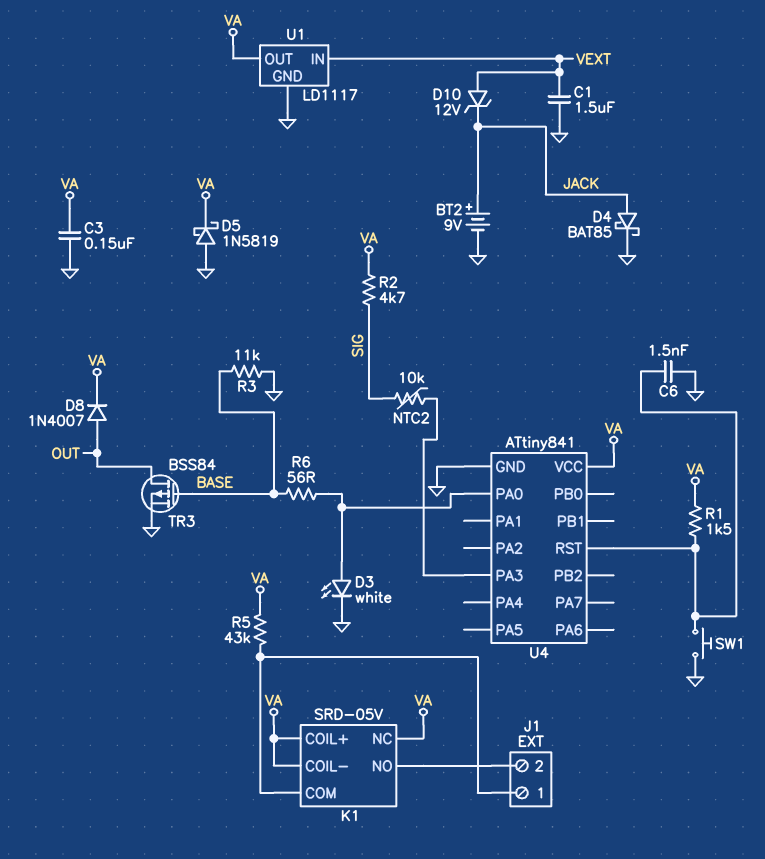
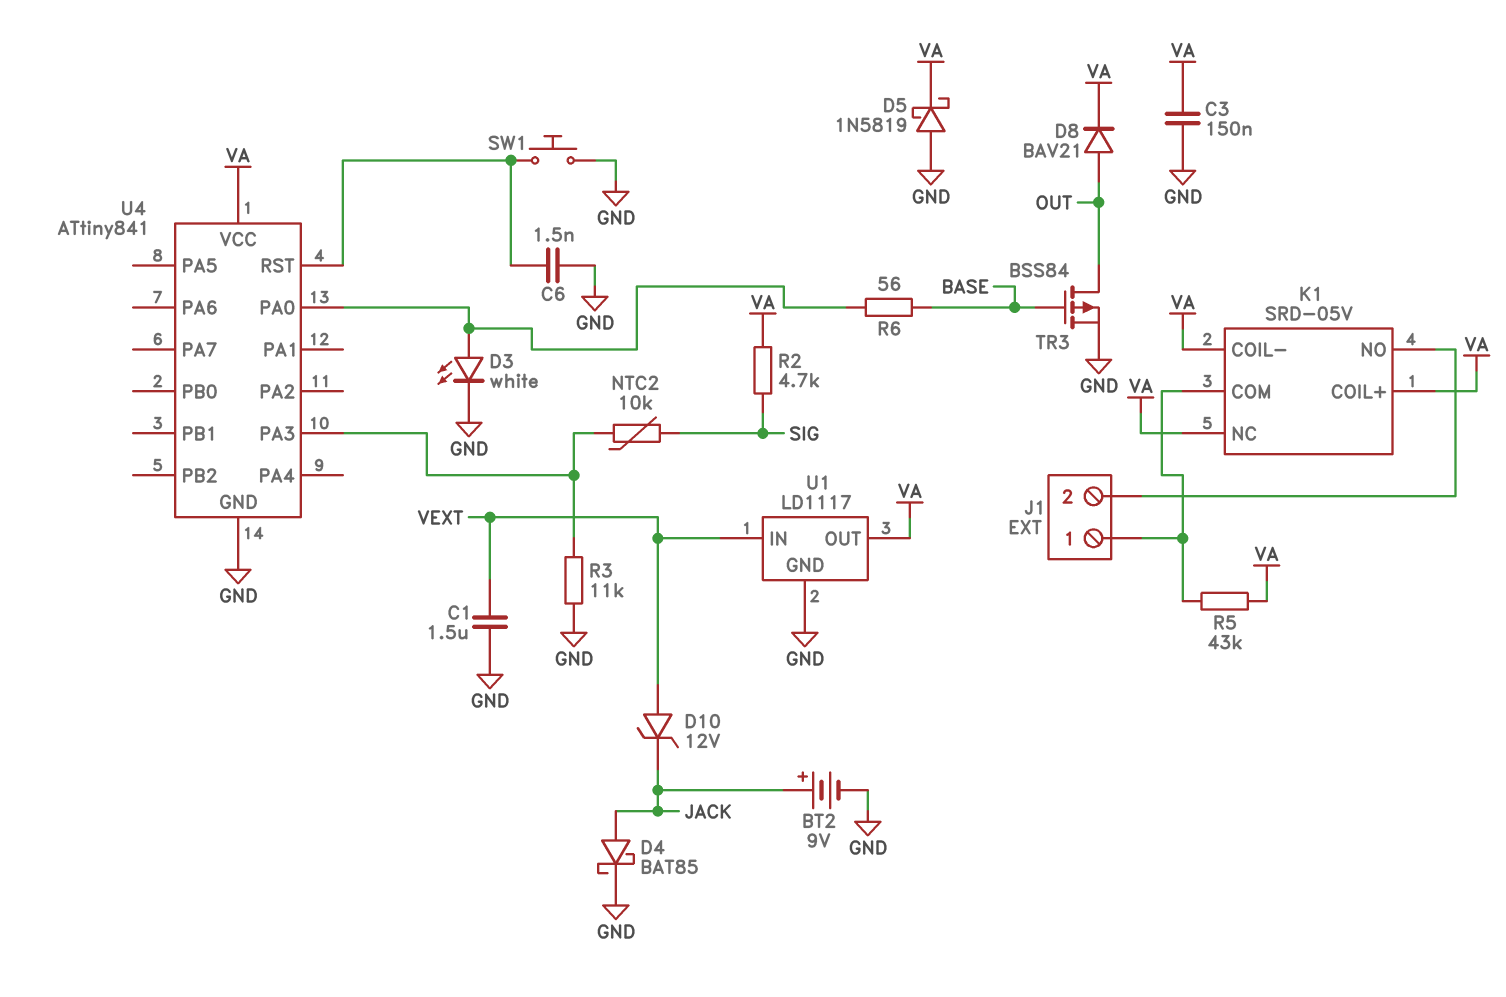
D8: diode 1N4007 (A OUT, K VA) -> diode BAV21 (A OUT, K VA)
R1: 1.5k (U4/RST, VA) -> none
R3: 11k (BASE, GND) -> 11k (GND, U4/PA3)

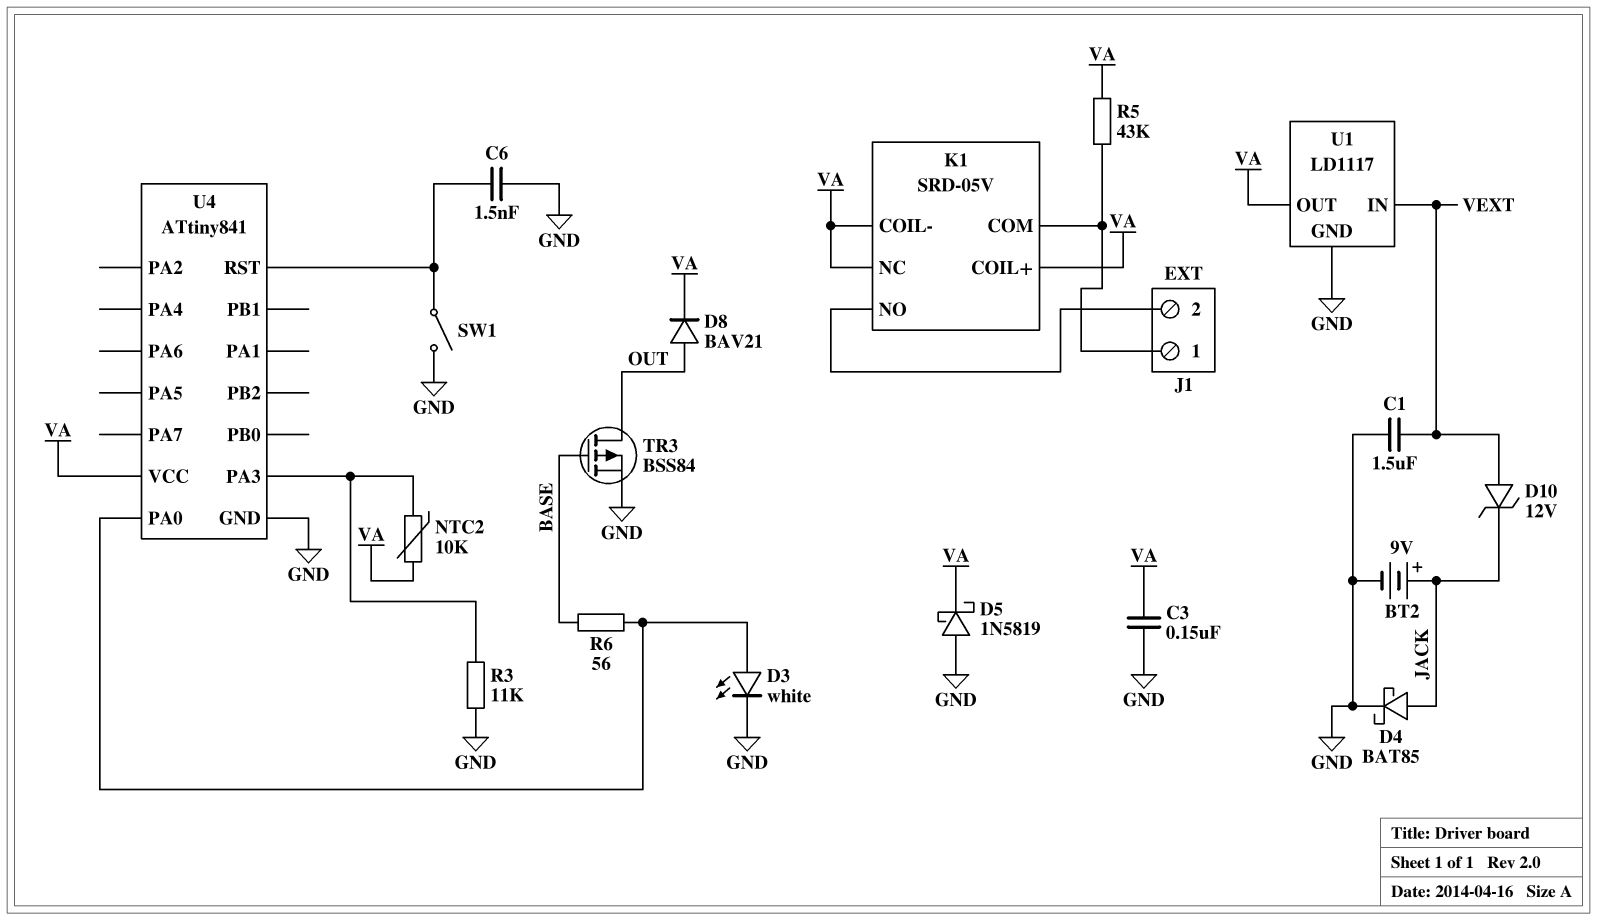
NTC2: 10k (SIG, U4/PA3) -> 10k (U4/PA3, VA)
R2: 4.7k (SIG, VA) -> none
SW1: button (GND, U4/RST) -> switch (GND, U4/RST)

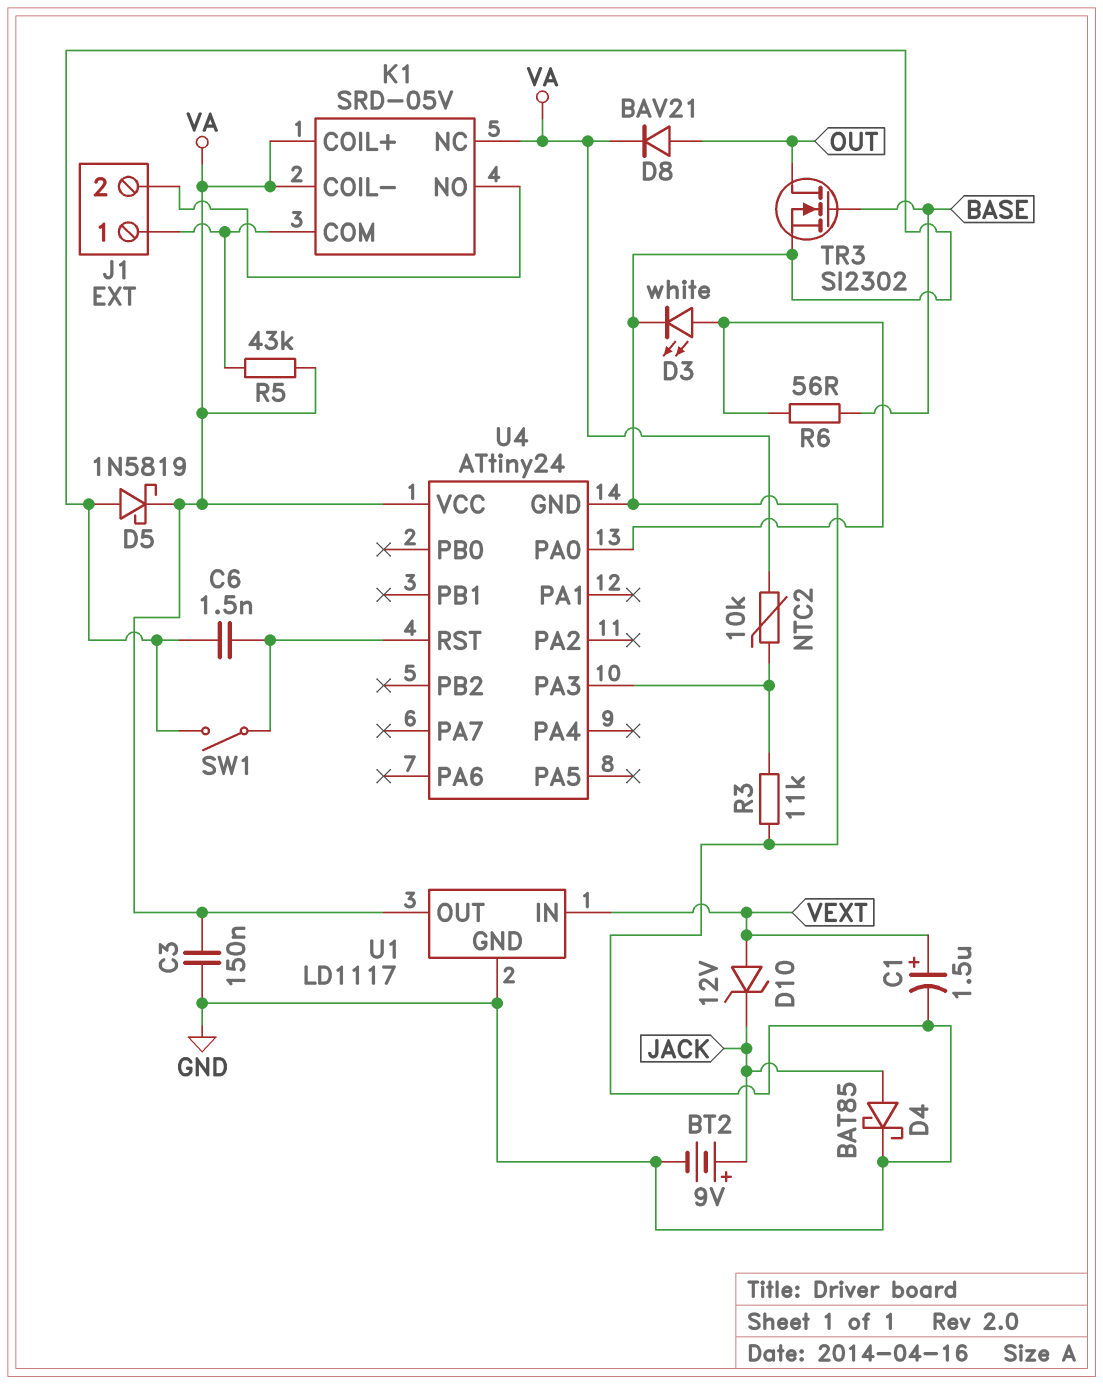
C1: 1.5uF (GND, VEXT) -> 1.5uF (plus VEXT, minus GND)
TR3: PMOS BSS84 (G BASE, D OUT, S GND) -> NMOS SI2302 (G BASE, D OUT, S GND)
U4: ATtiny841 -> ATtiny24

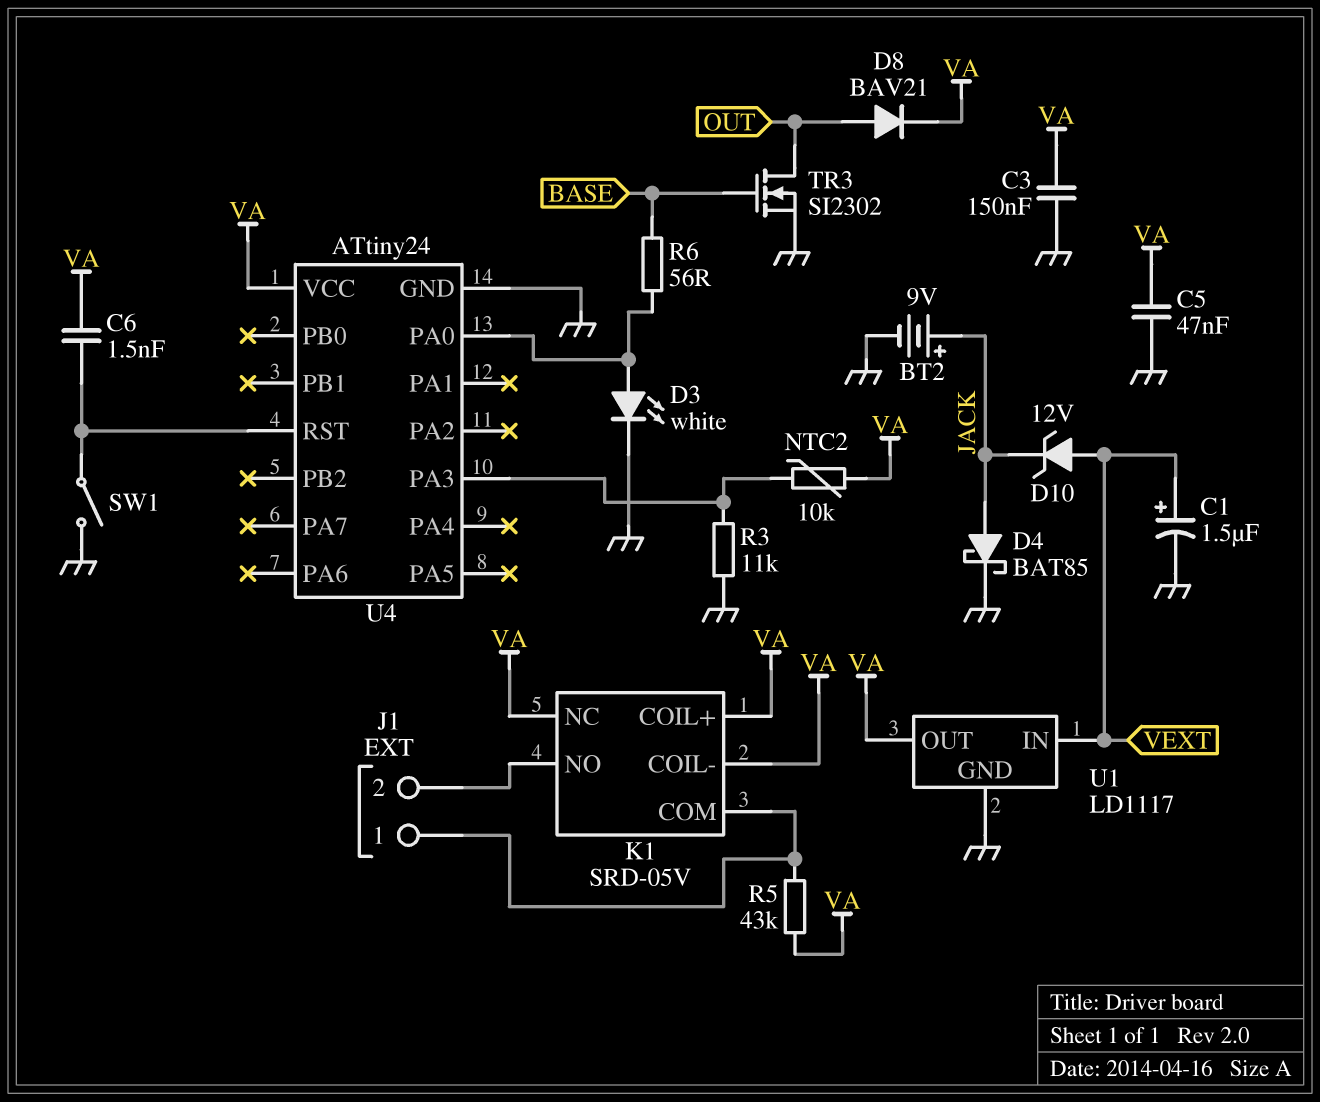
C5: none -> 47nF (GND, VA)
C6: 1.5nF (GND, U4/RST) -> 1.5nF (U4/RST, VA)
D5: schottky 1N5819 (A GND, K VA) -> none

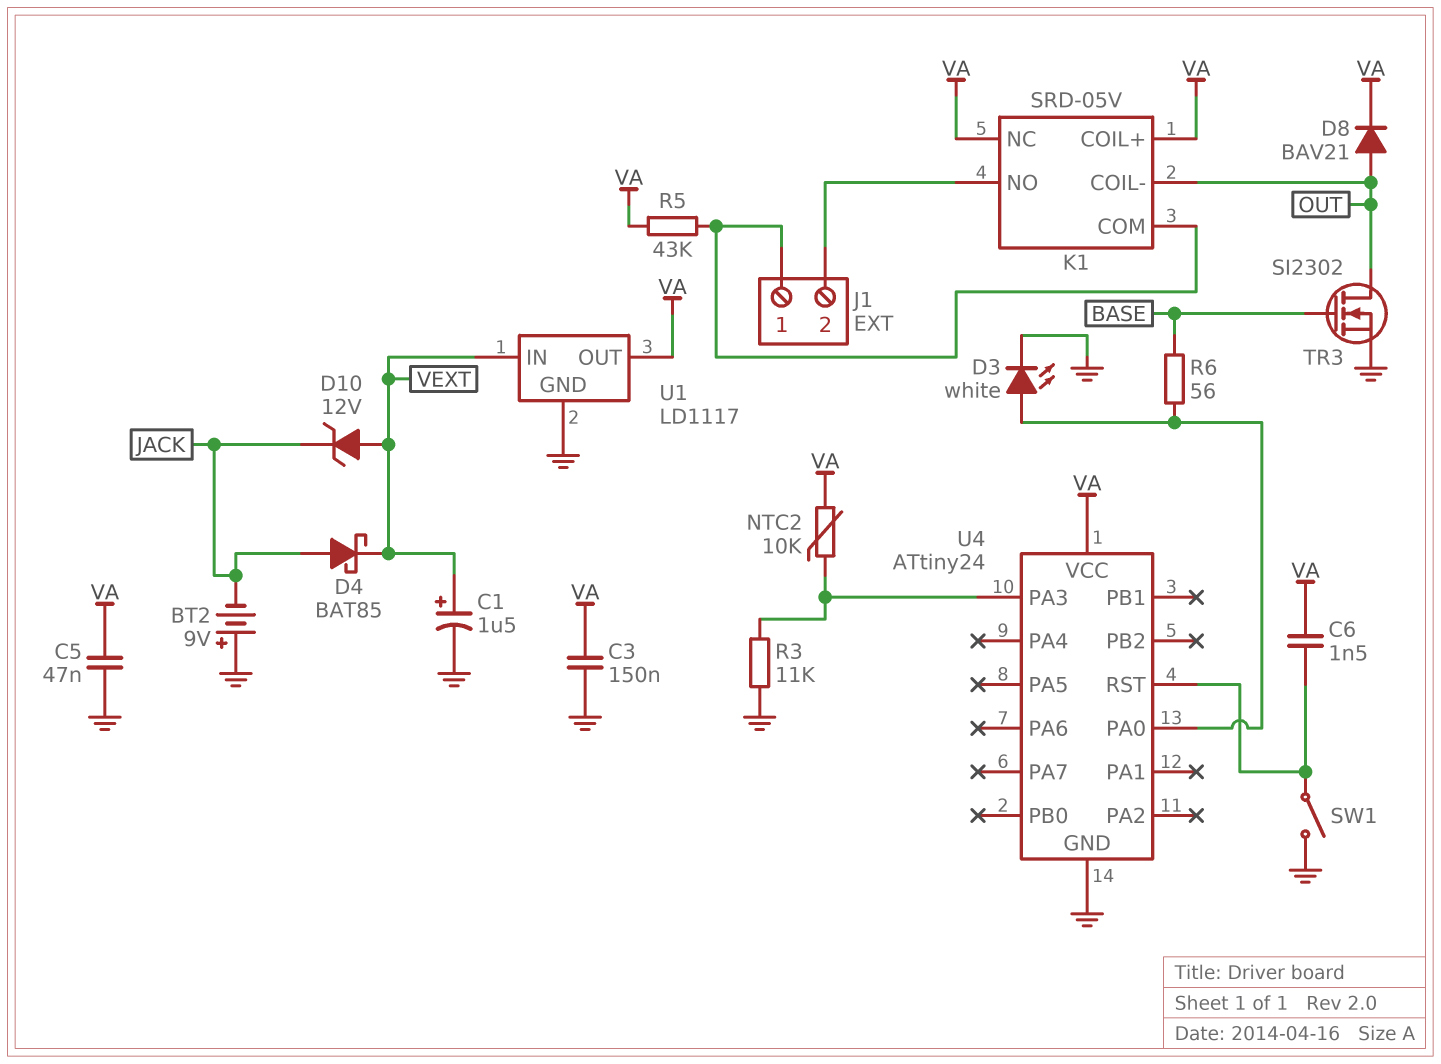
BT2: 9V (plus JACK, minus GND) -> 9V (plus GND, minus JACK)
D4: schottky BAT85 (A JACK, K GND) -> schottky BAT85 (A JACK, K VEXT)
K1 pin COIL-: VA -> OUT

